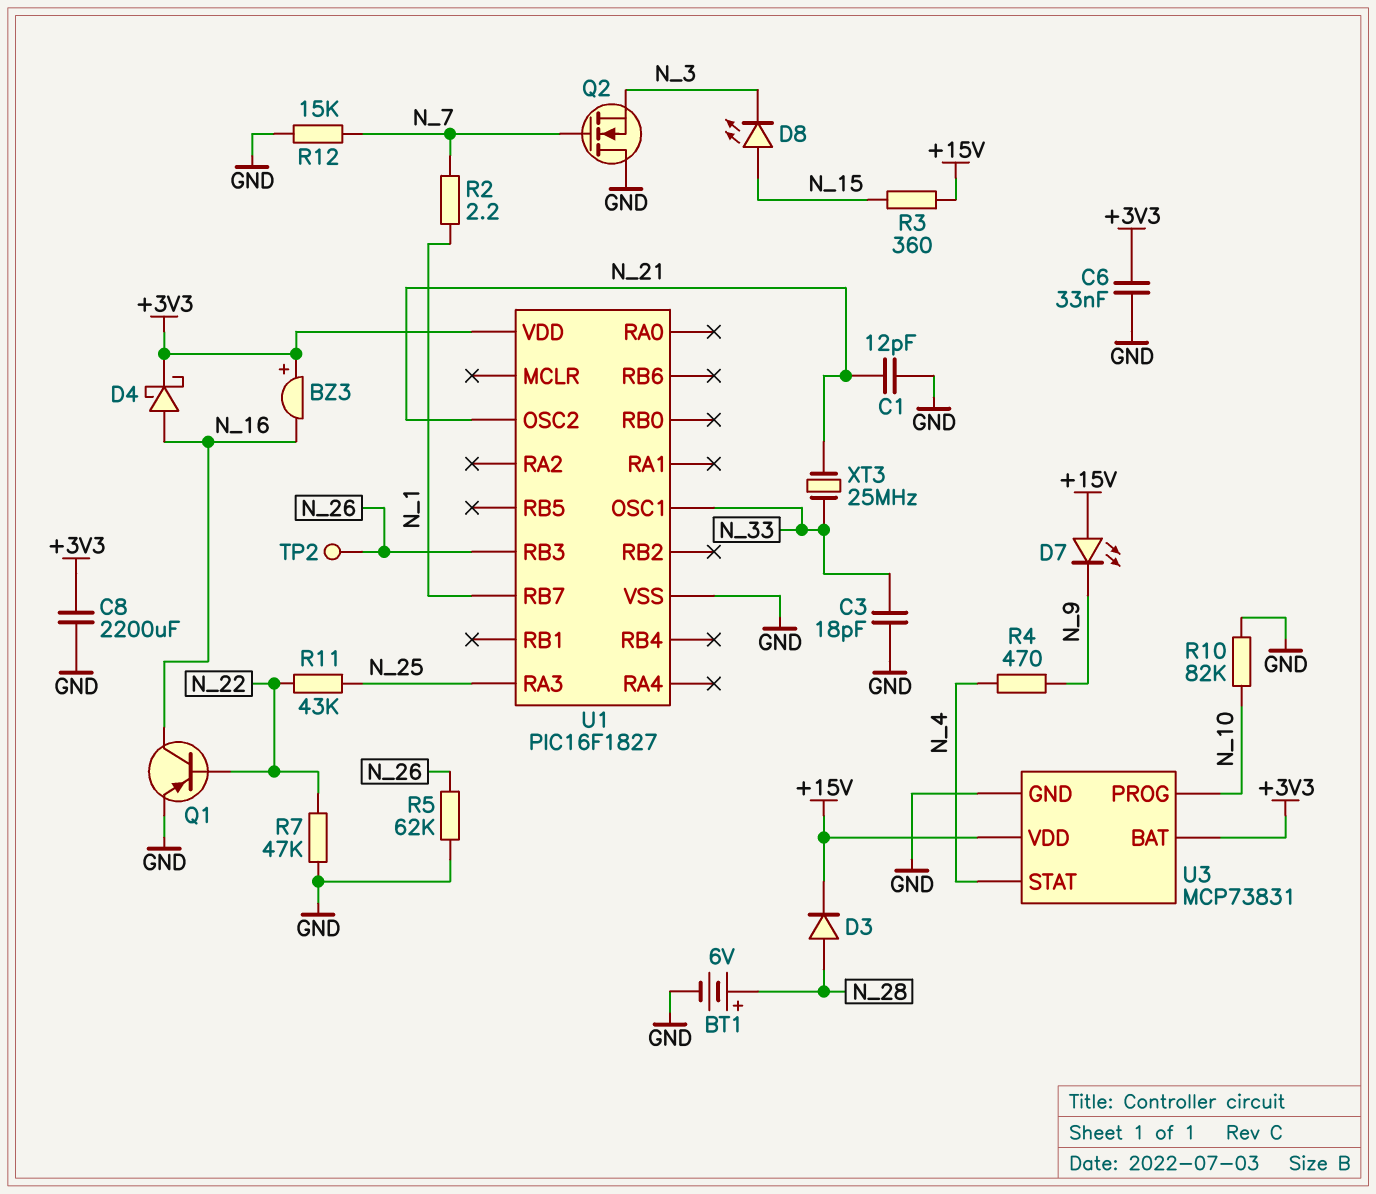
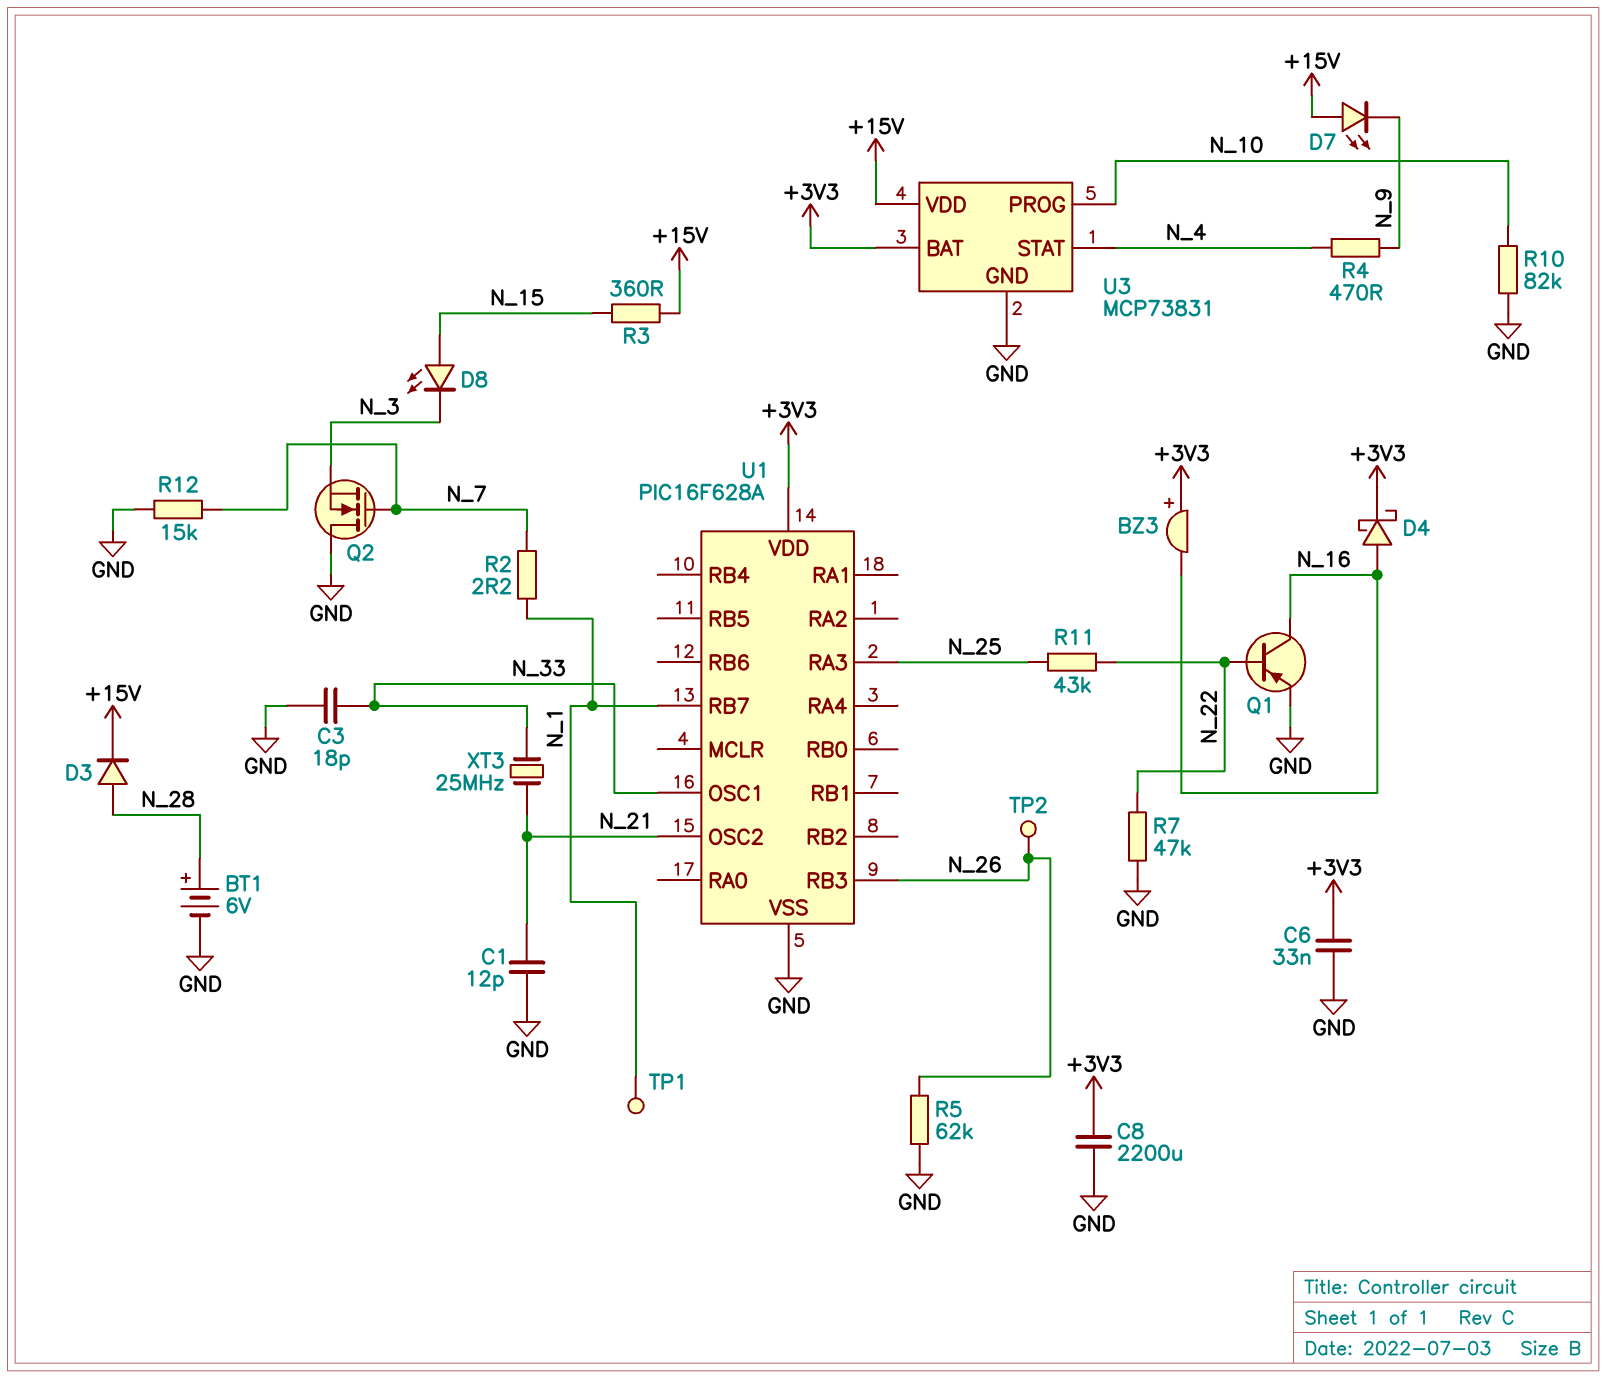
TP1: none -> test point (N_1)
U1: PIC16F1827 -> PIC16F628A

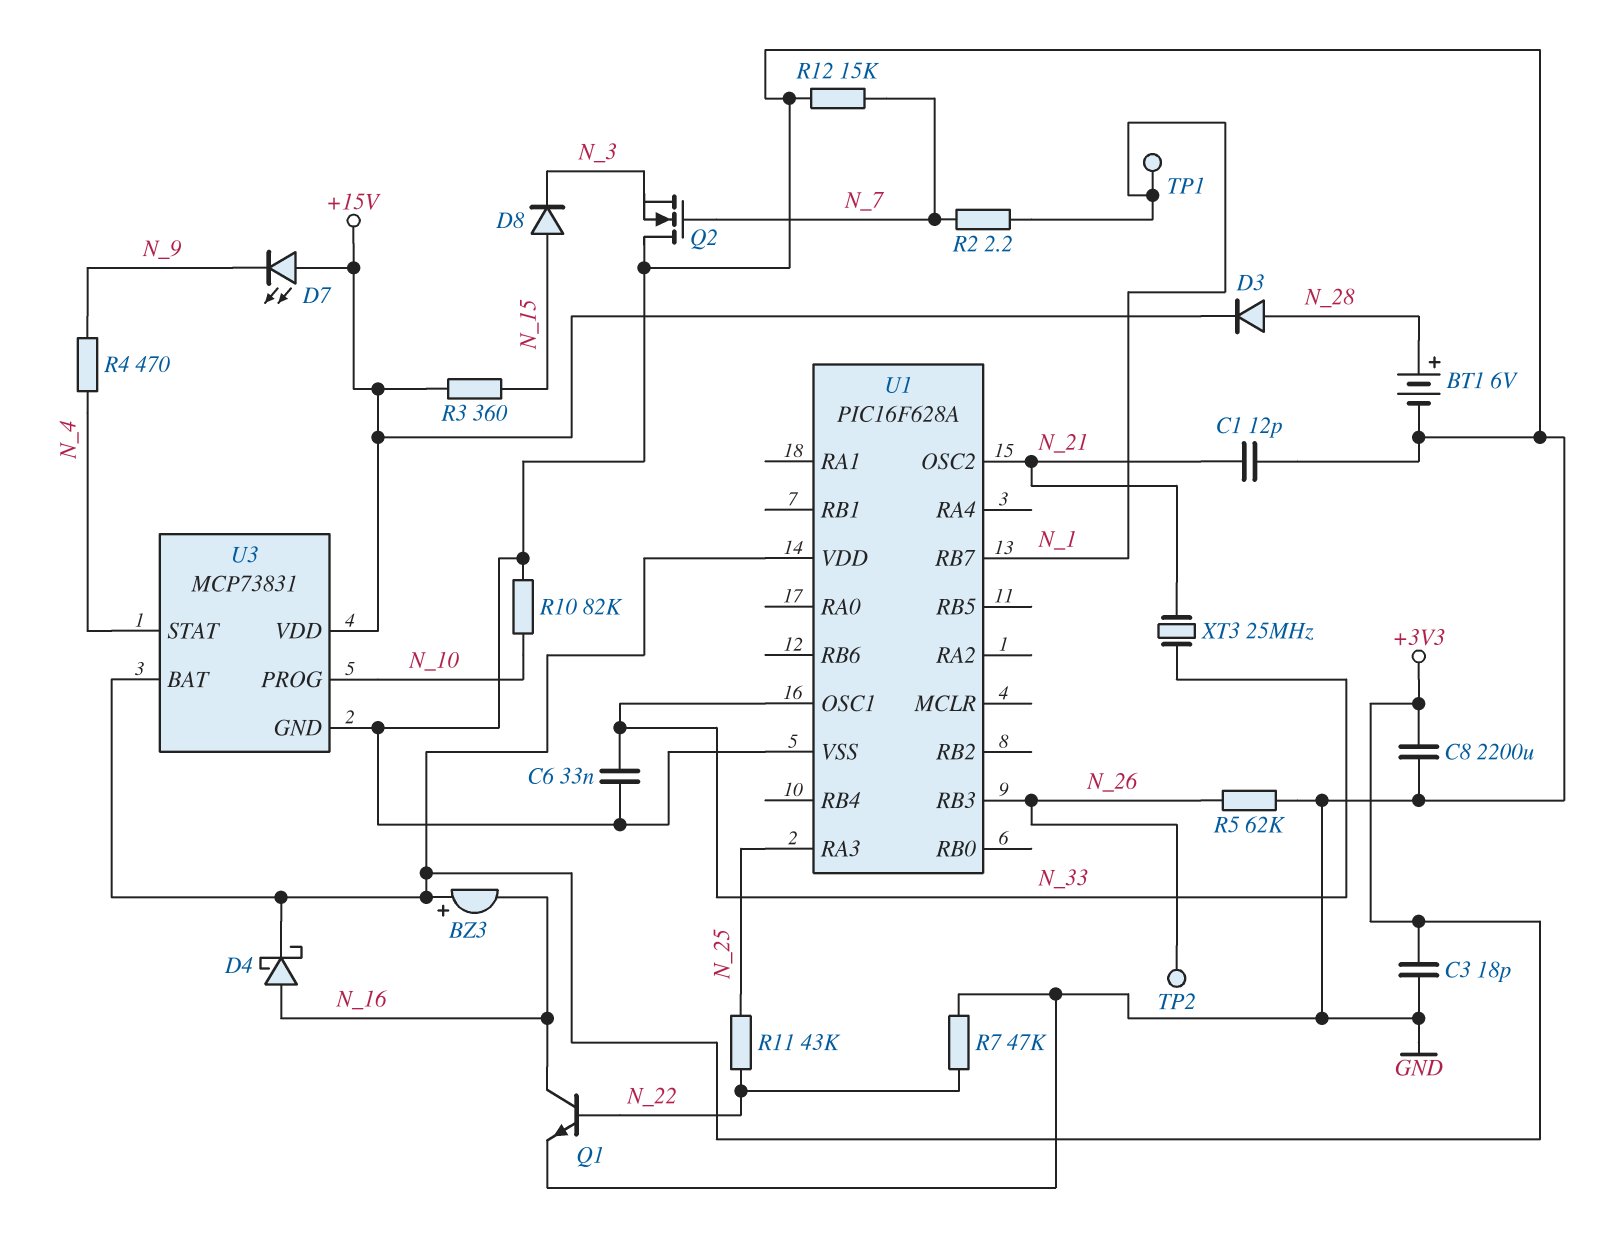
C3: 18pF (GND, N_33) -> 18pF (+3V3, GND)
C6: 33nF (+3V3, GND) -> 33nF (GND, N_33)
D8: LED (A N_15, K N_3) -> diode (A N_15, K N_3)
Q1: PNP (B N_22, C N_16, E GND) -> NPN (B N_22, C N_16, E GND)

